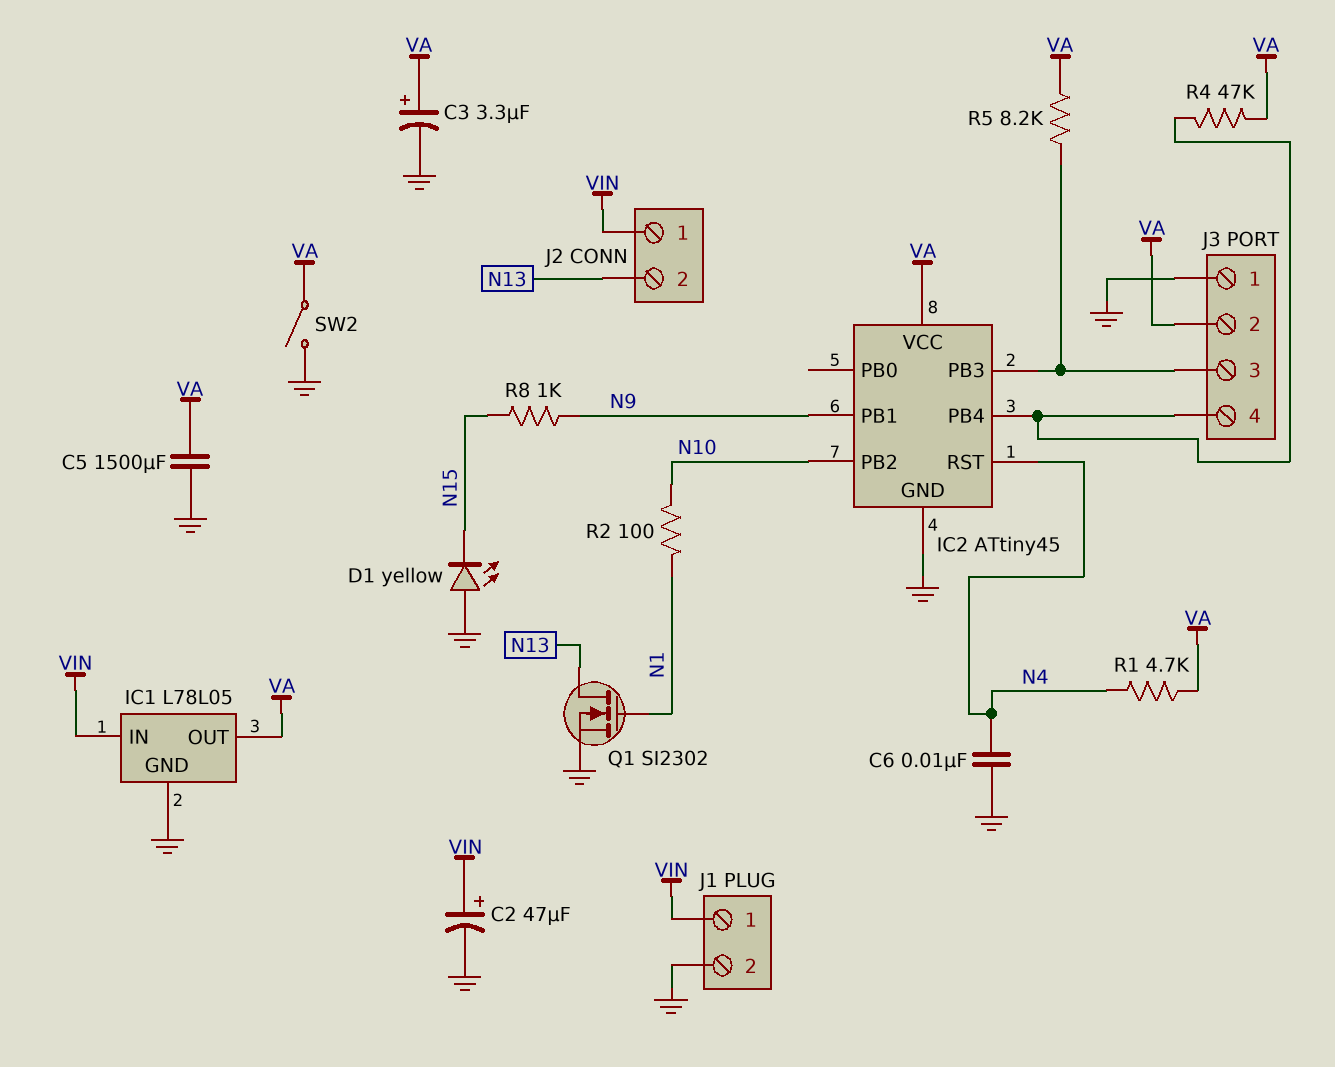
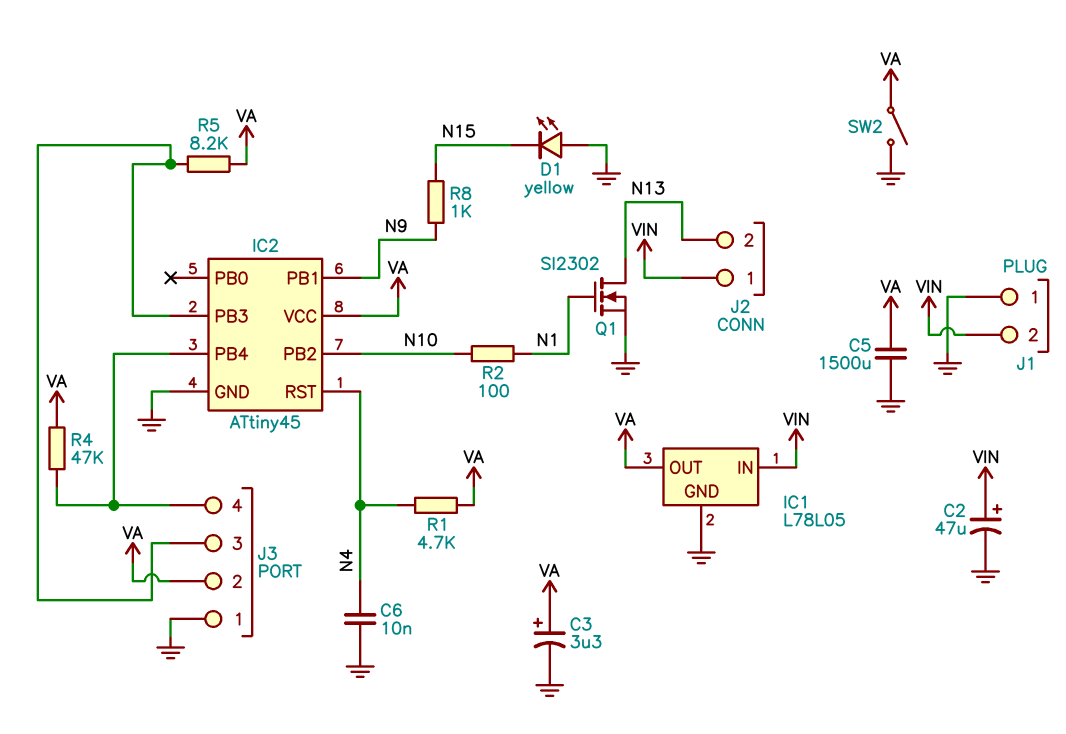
J1 pin 1: VIN -> GND
J1 pin 2: GND -> VIN

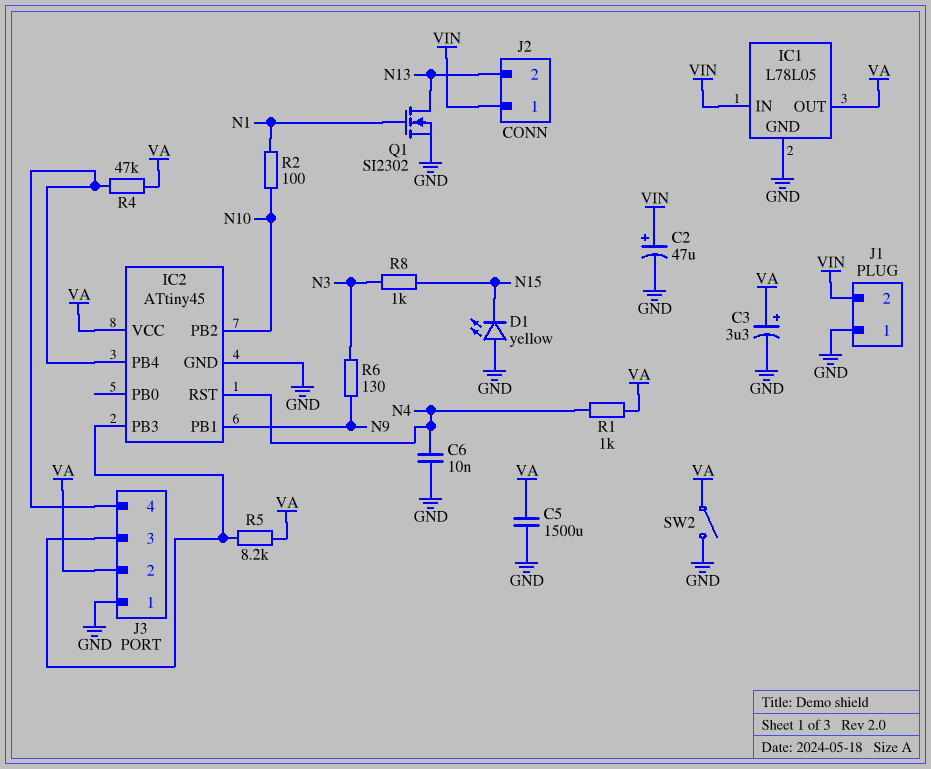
R1: 4.7k (N4, VA) -> 1k (N4, VA)
R6: none -> 130 (N3, N9)
R8: 1k (N9, N15) -> 1k (N3, N15)

